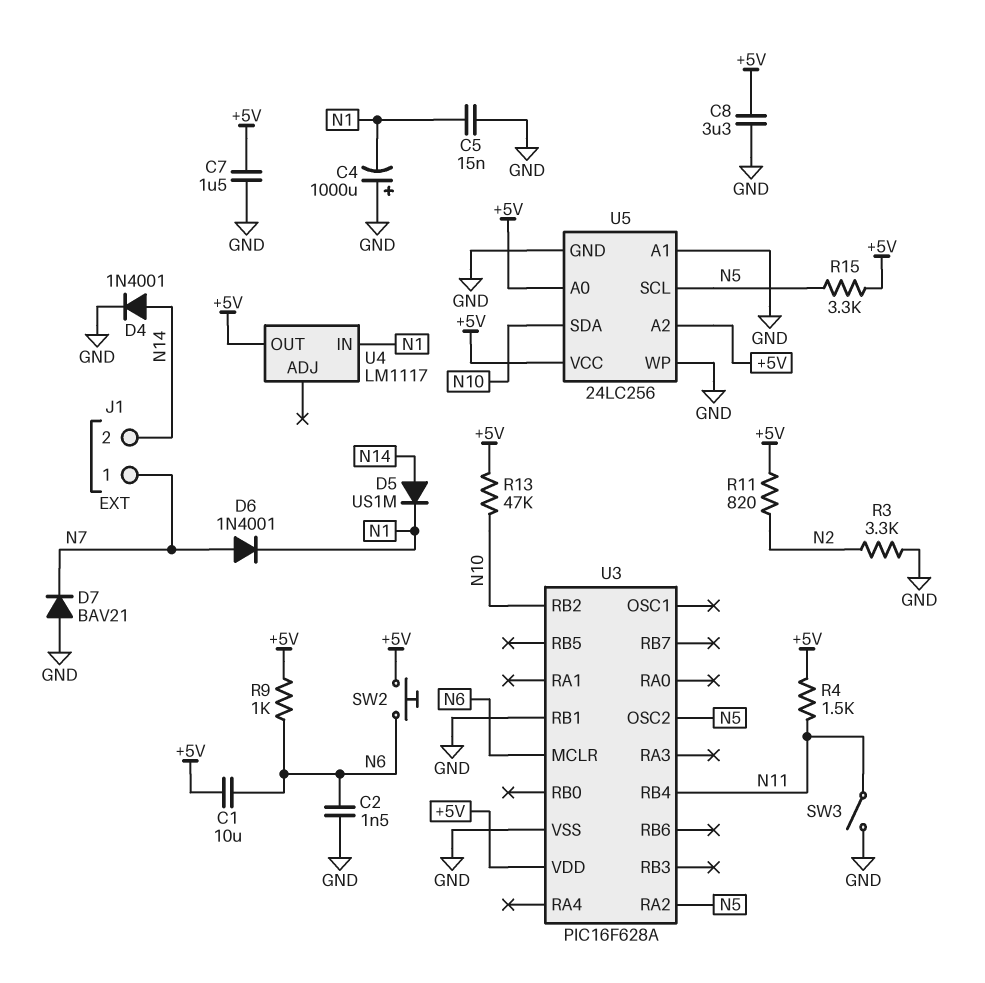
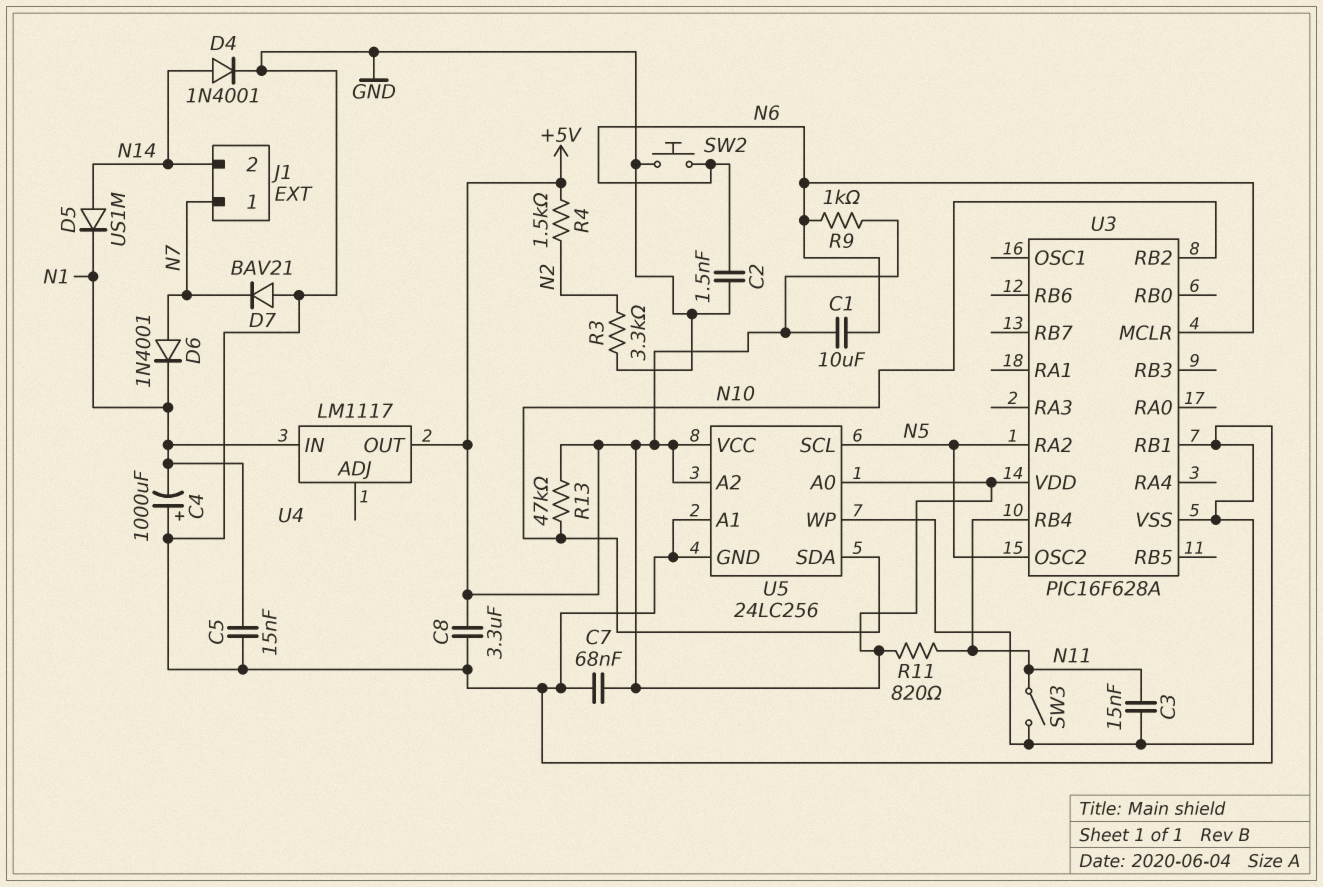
C3: none -> 15nF (GND, N11)
C7: 1.5uF (+5V, GND) -> 68nF (+5V, GND)
R4: 1.5k (+5V, N11) -> 1.5k (+5V, N2)
R11: 820 (+5V, N2) -> 820 (+5V, N11)
R15: 3.3k (+5V, N5) -> none
SW2: button (+5V, N6) -> button (GND, N6)

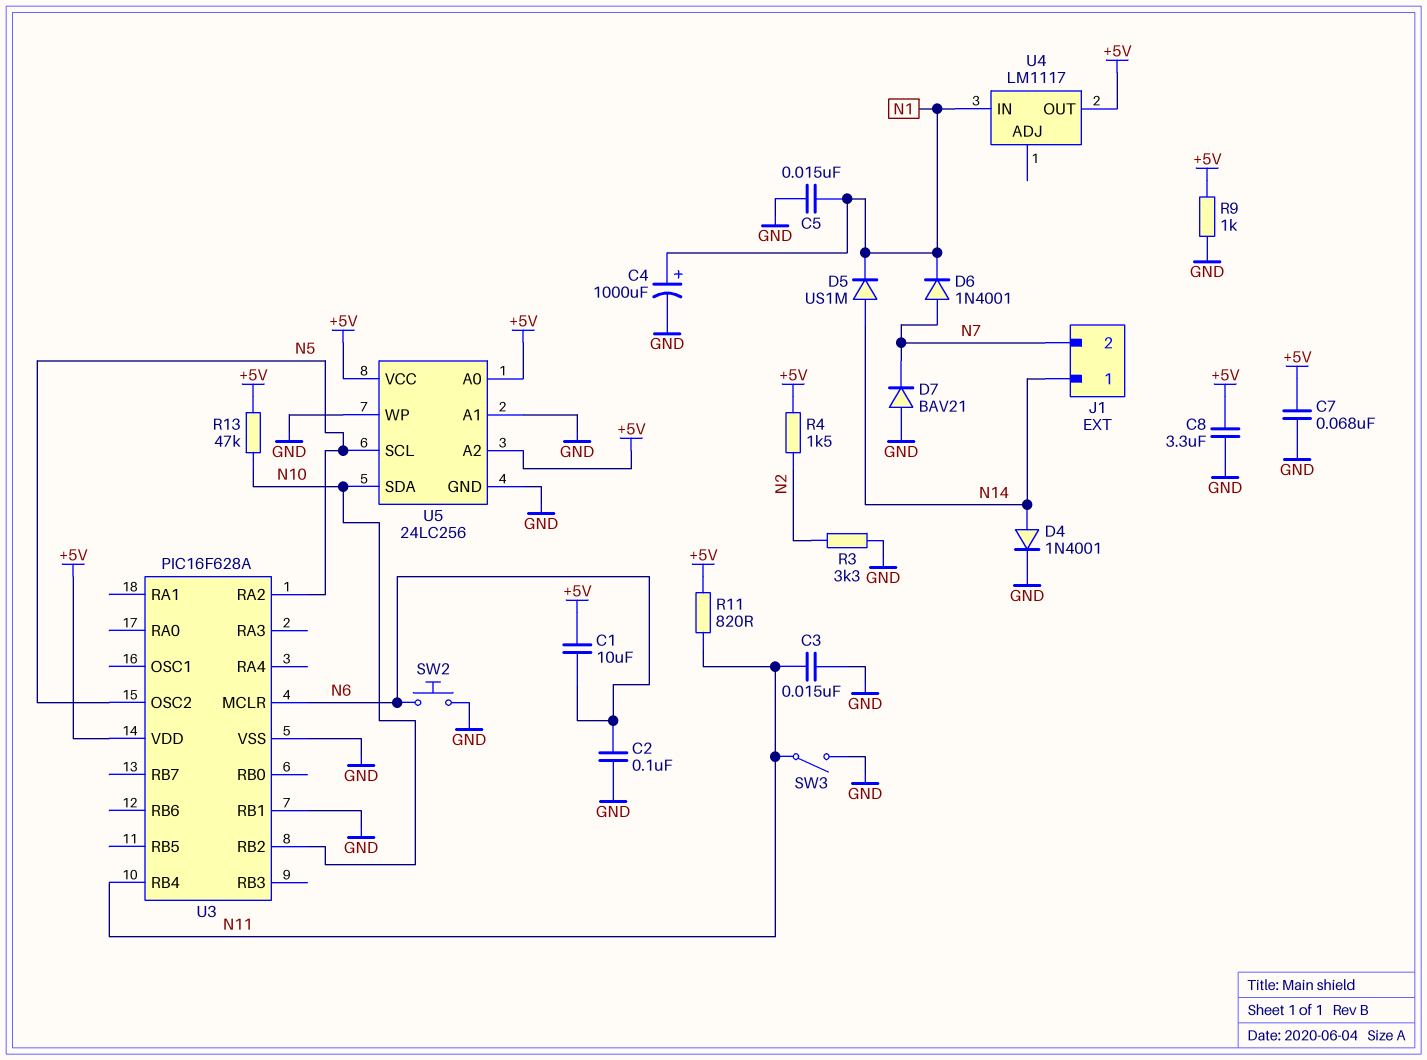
C2: 1.5nF (GND, N6) -> 100nF (GND, N6)
C4: 1000uF (plus GND, minus N1) -> 1000uF (plus N1, minus GND)
J1 pin 1: N7 -> N14
J1 pin 2: N14 -> N7
R9: 1k (+5V, N6) -> 1k (+5V, GND)

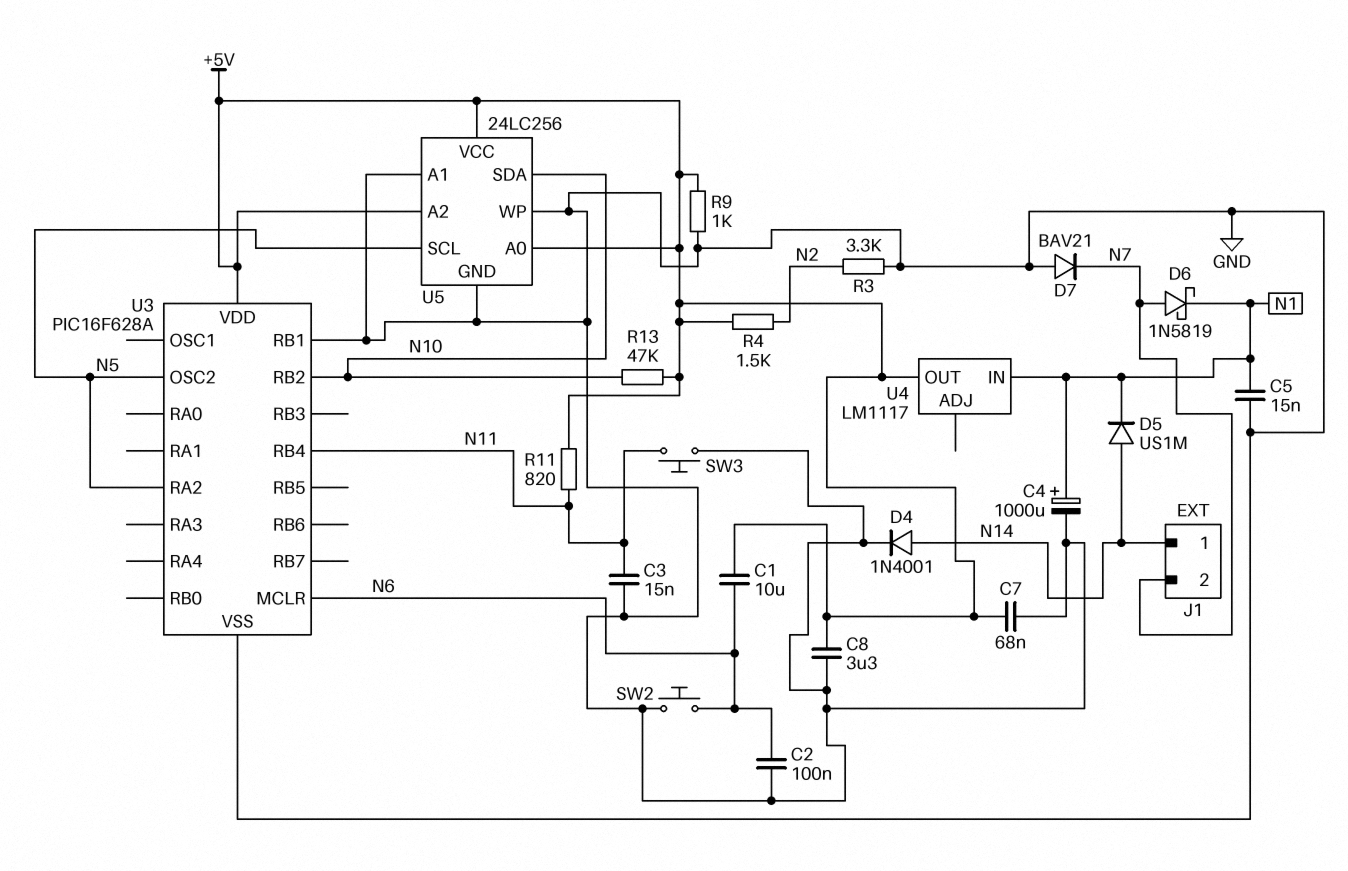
D6: diode 1N4001 (A N7, K N1) -> schottky 1N5819 (A N7, K N1)
SW3: switch (GND, N11) -> button (GND, N11)

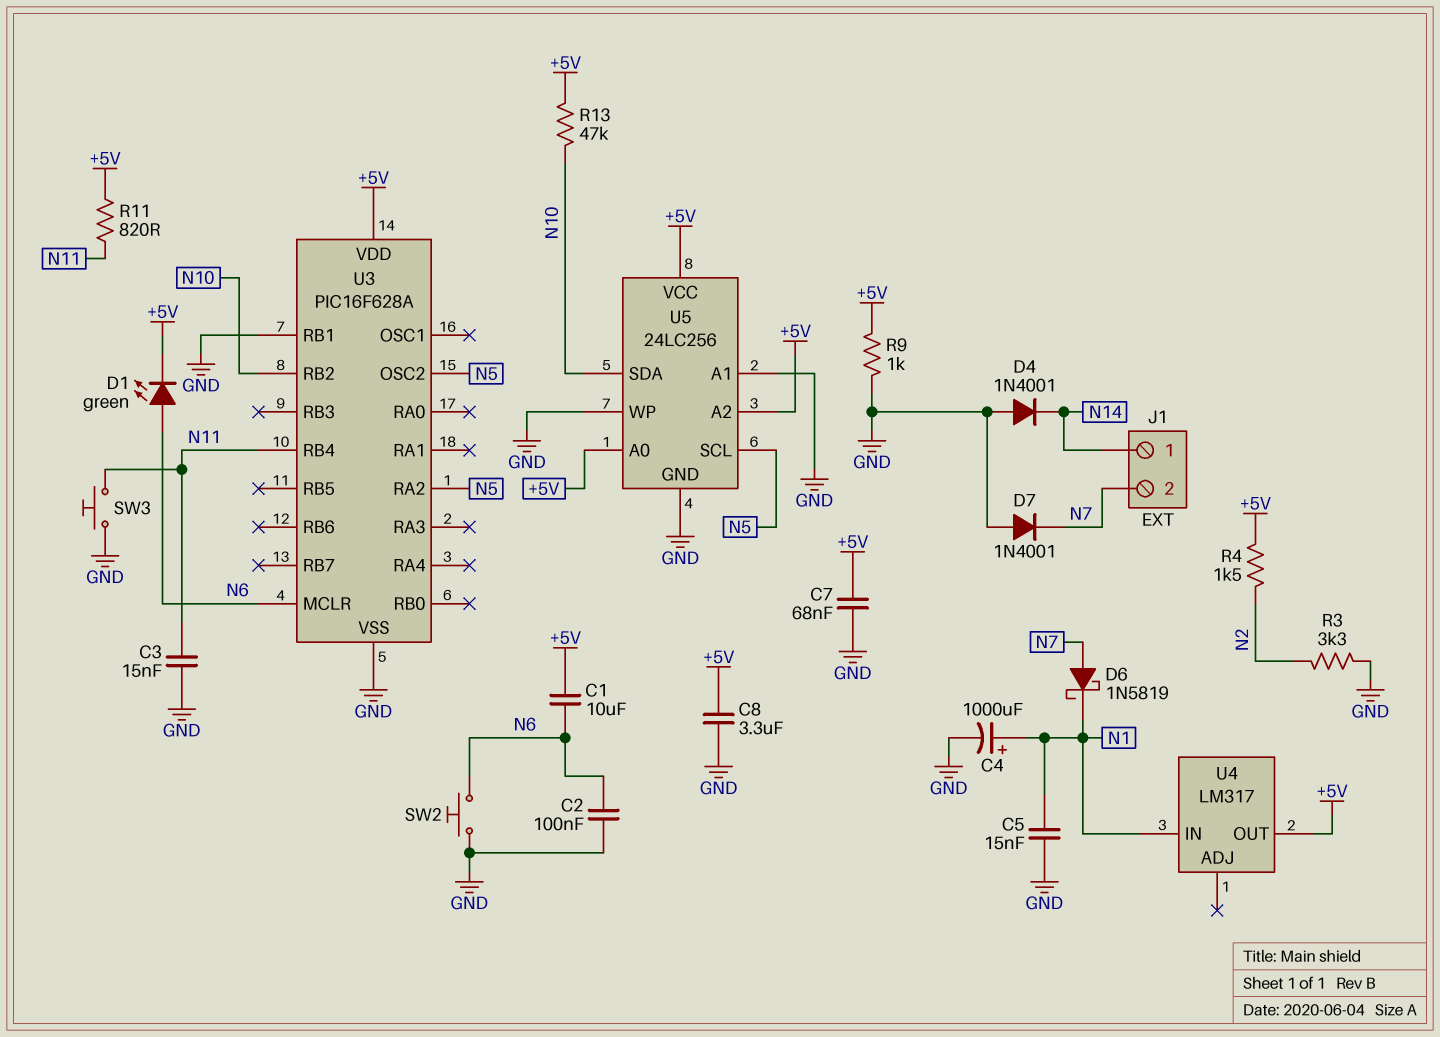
D1: none -> LED green (A N6, K +5V)
D4: diode 1N4001 (A N14, K GND) -> diode 1N4001 (A GND, K N14)
D5: diode US1M (A N14, K N1) -> none
D7: diode BAV21 (A GND, K N7) -> diode 1N4001 (A GND, K N7)
U4: LM1117 -> LM317

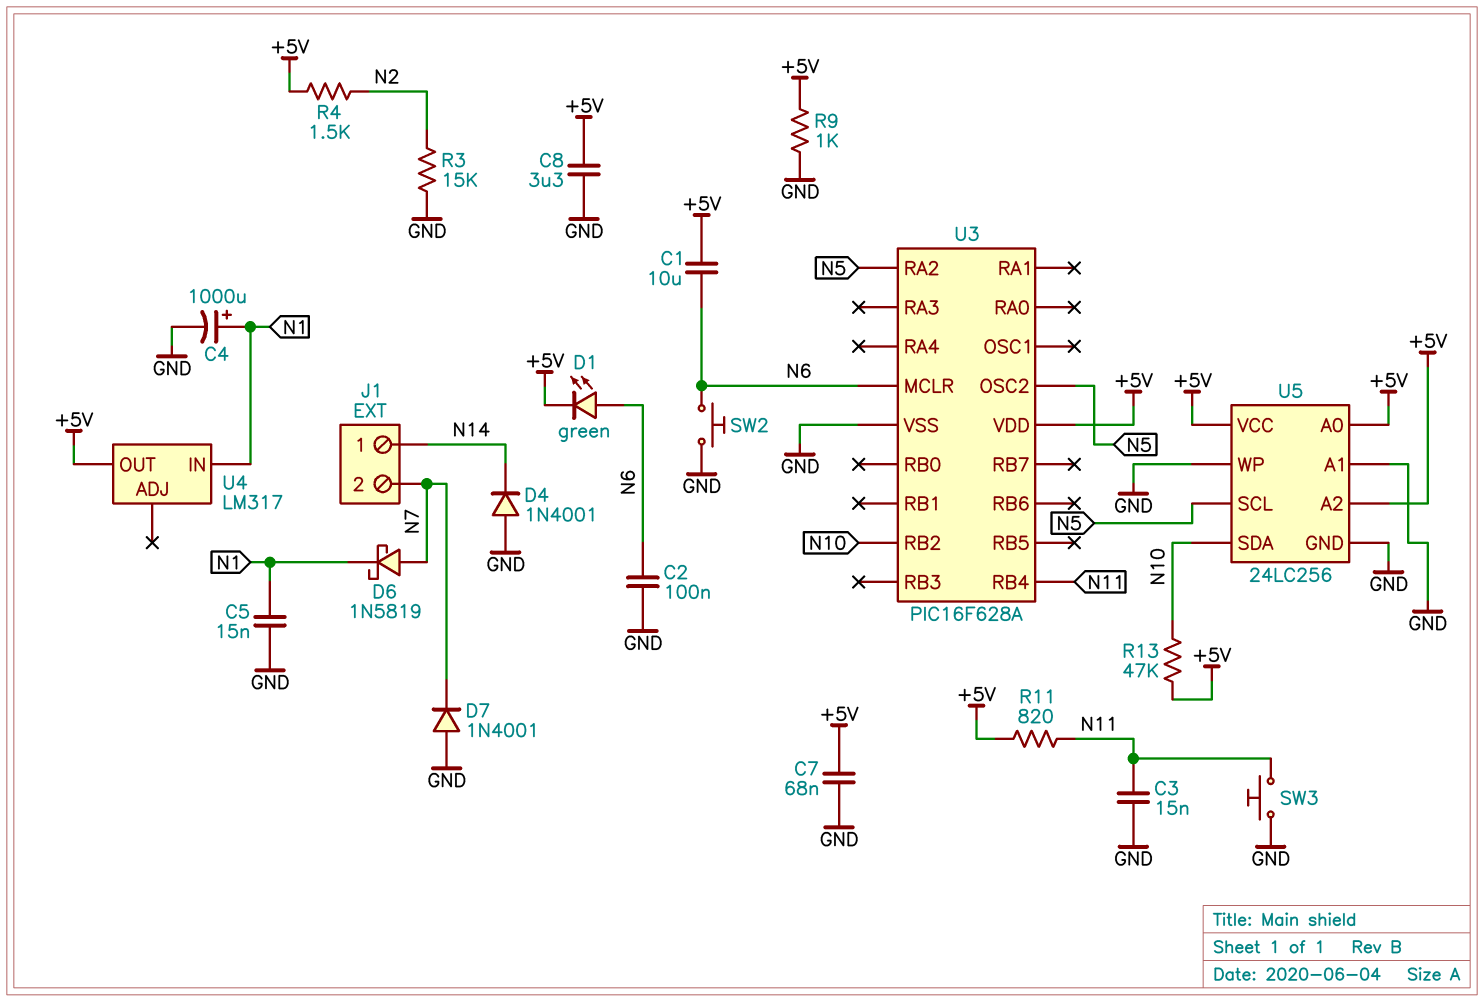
R3: 3.3k (GND, N2) -> 15k (GND, N2)
U3 pin RB1: GND -> none

